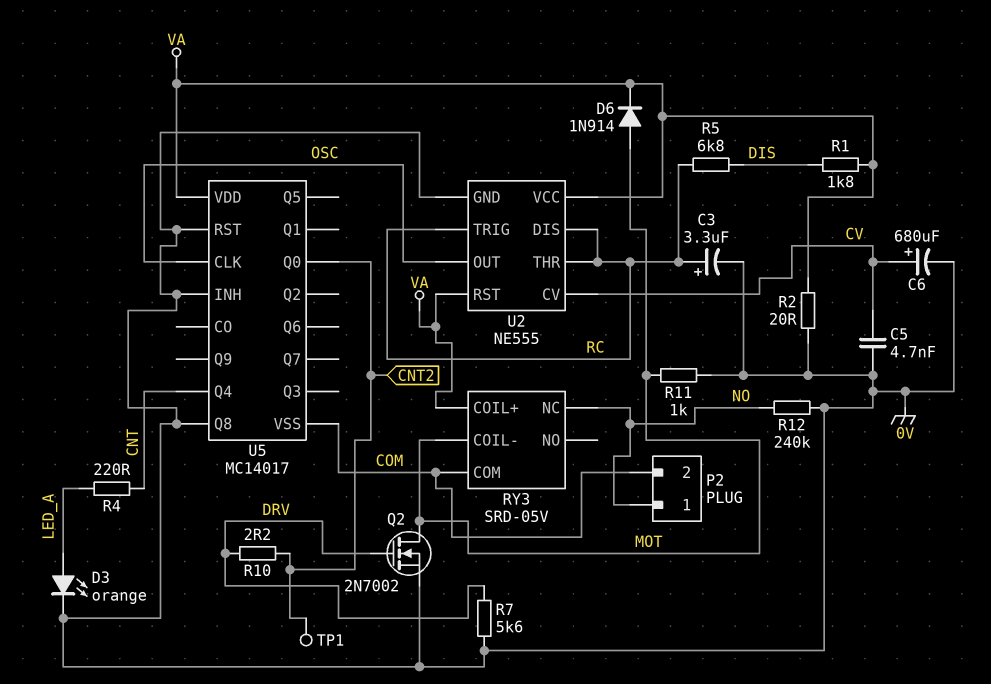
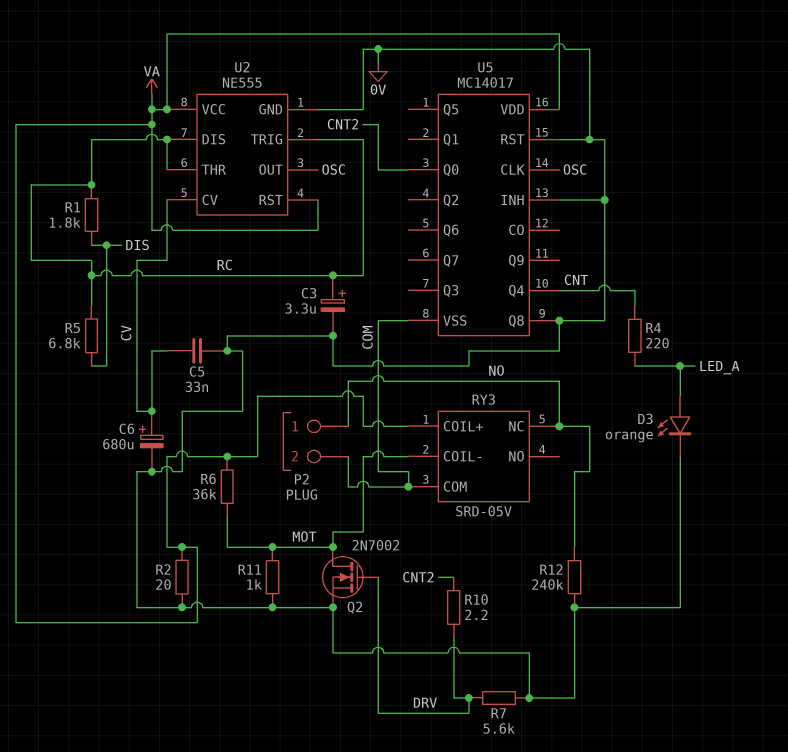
C5: 4.7nF (0V, CV) -> 33nF (0V, CV)
D6: diode 1N914 (A MOT, K VA) -> none
R1: 1.8k (DIS, VA) -> 1.8k (DIS, RC)
R6: none -> 36k (MOT, VA)
TP1: test point (CNT2) -> none

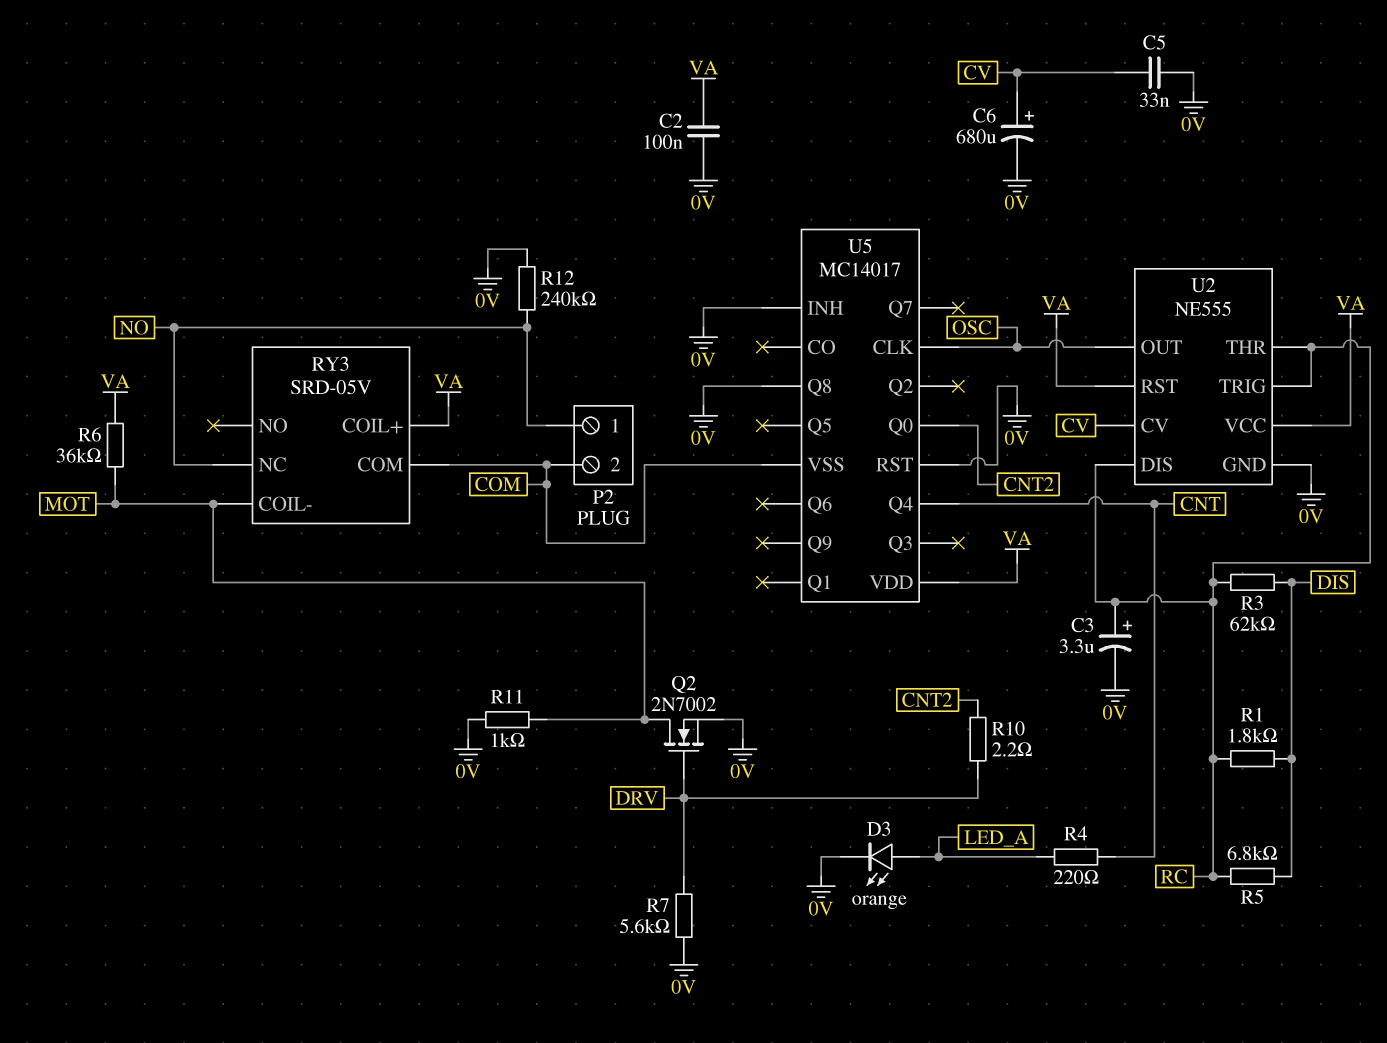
C2: none -> 100nF (0V, VA)
R2: 20 (0V, VA) -> none
R3: none -> 62k (DIS, RC)

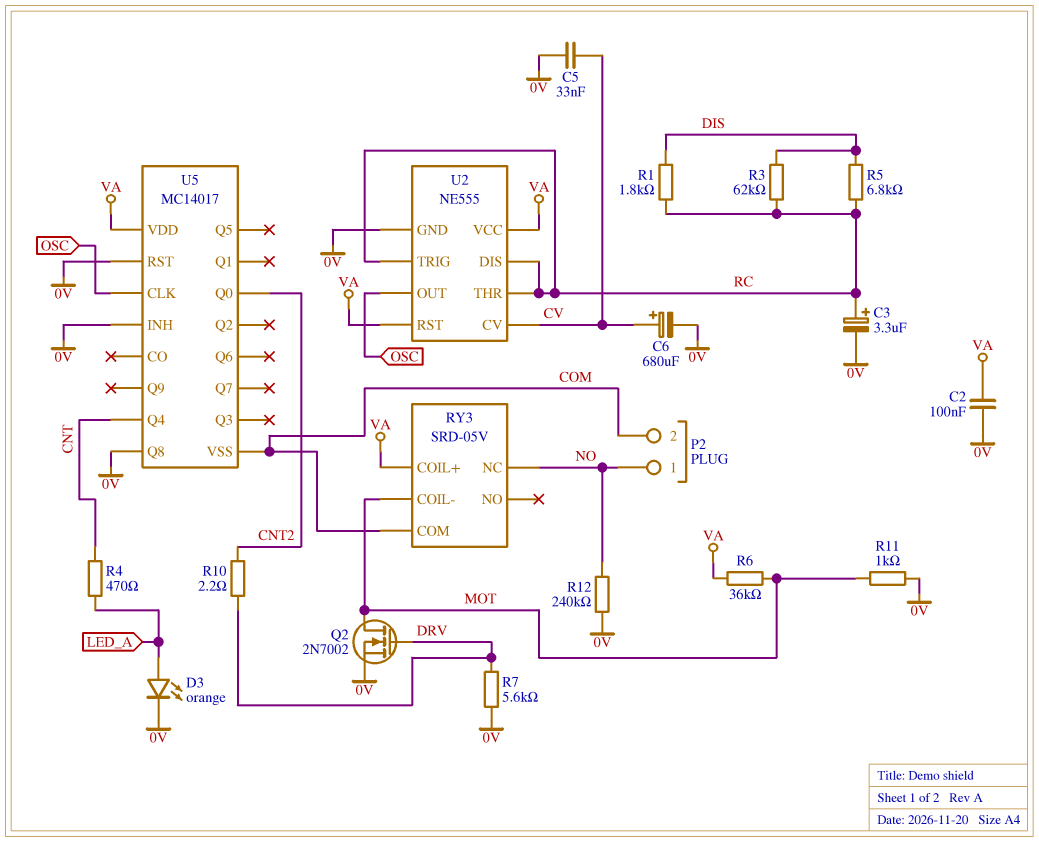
R4: 220 (CNT, LED_A) -> 470 (CNT, LED_A)

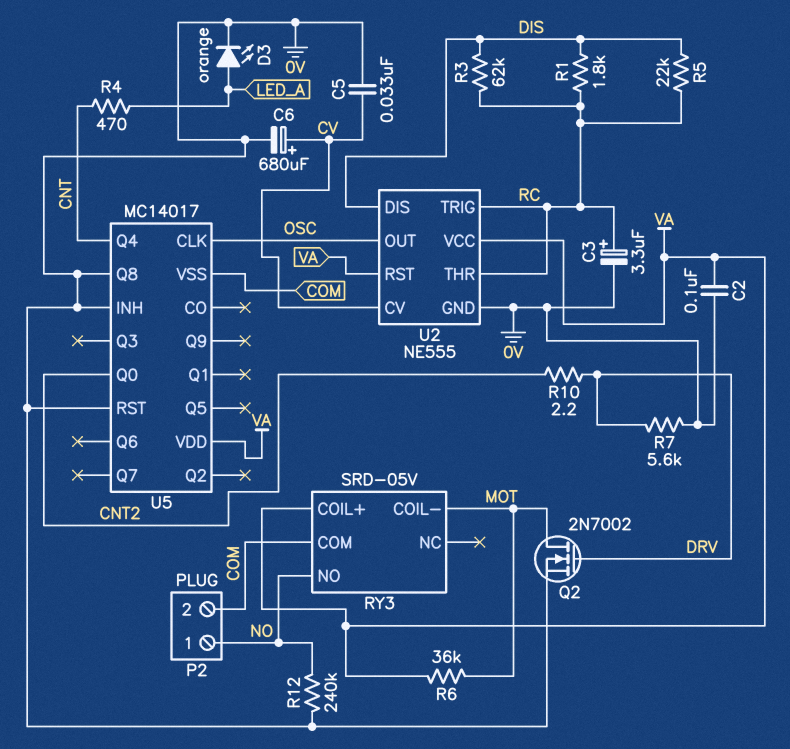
R5: 6.8k (DIS, RC) -> 22k (DIS, RC)
R11: 1k (0V, MOT) -> none
RY3 pin NC: NO -> none
RY3 pin NO: none -> NO
U2 pin DIS: RC -> DIS

